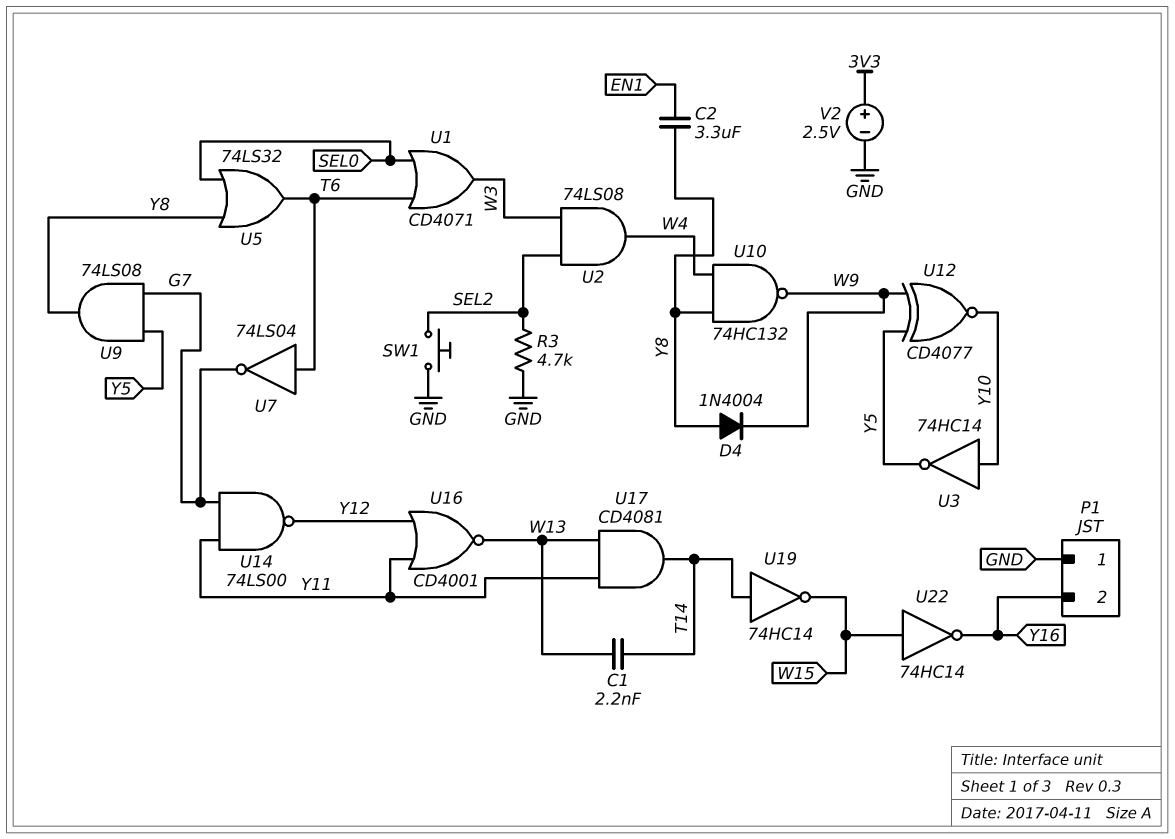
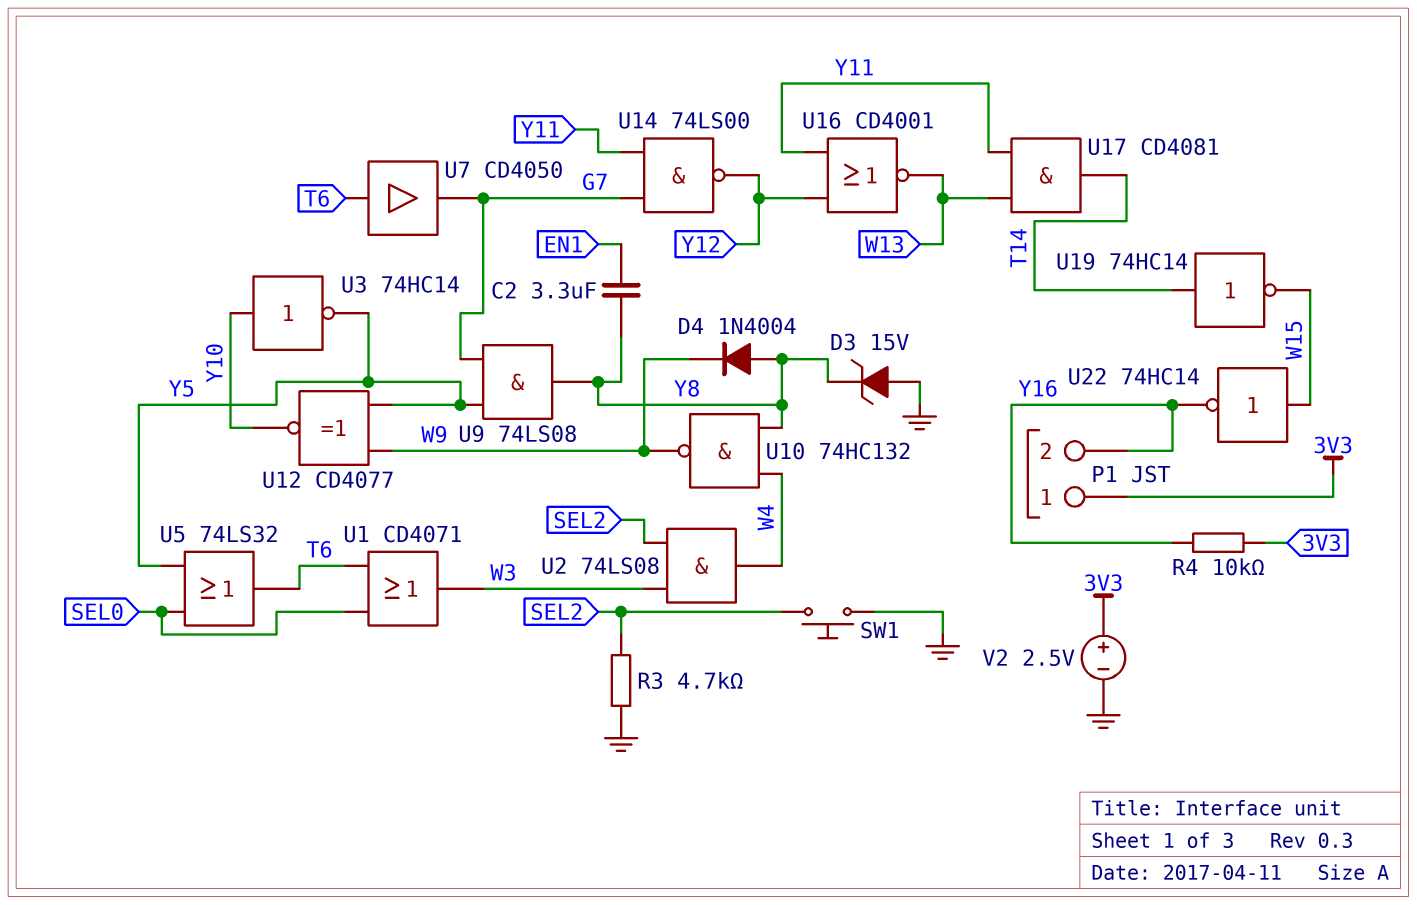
C1: 2.2nF (T14, W13) -> none
D3: none -> zener 15V (A GND, K Y8)
P1 pin 1: GND -> 3V3
R4: none -> 10k (3V3, Y16)
U5: OR 74LS32 (in SEL0, in Y8, out T6) -> OR 74LS32 (in SEL0, in Y5, out T6)
U7: NOT 74LS04 (in T6, out G7) -> buffer CD4050 (in T6, out G7)

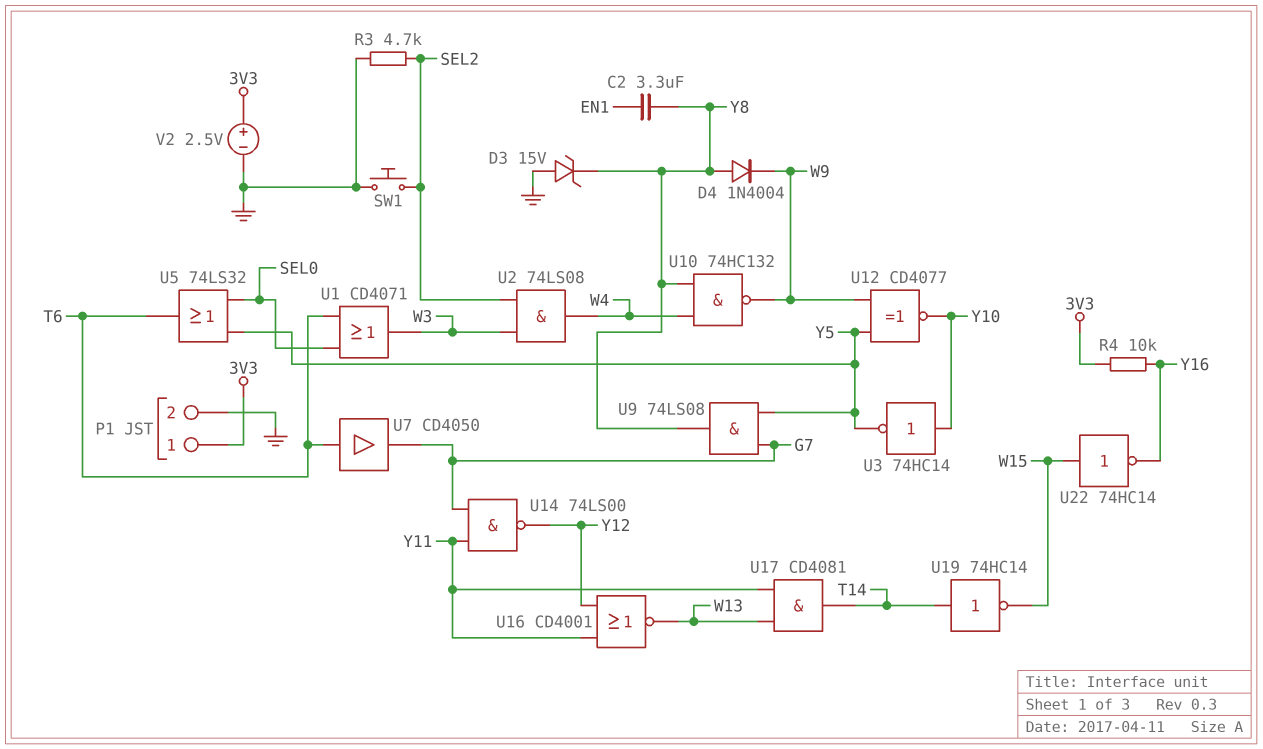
P1 pin 2: Y16 -> GND

